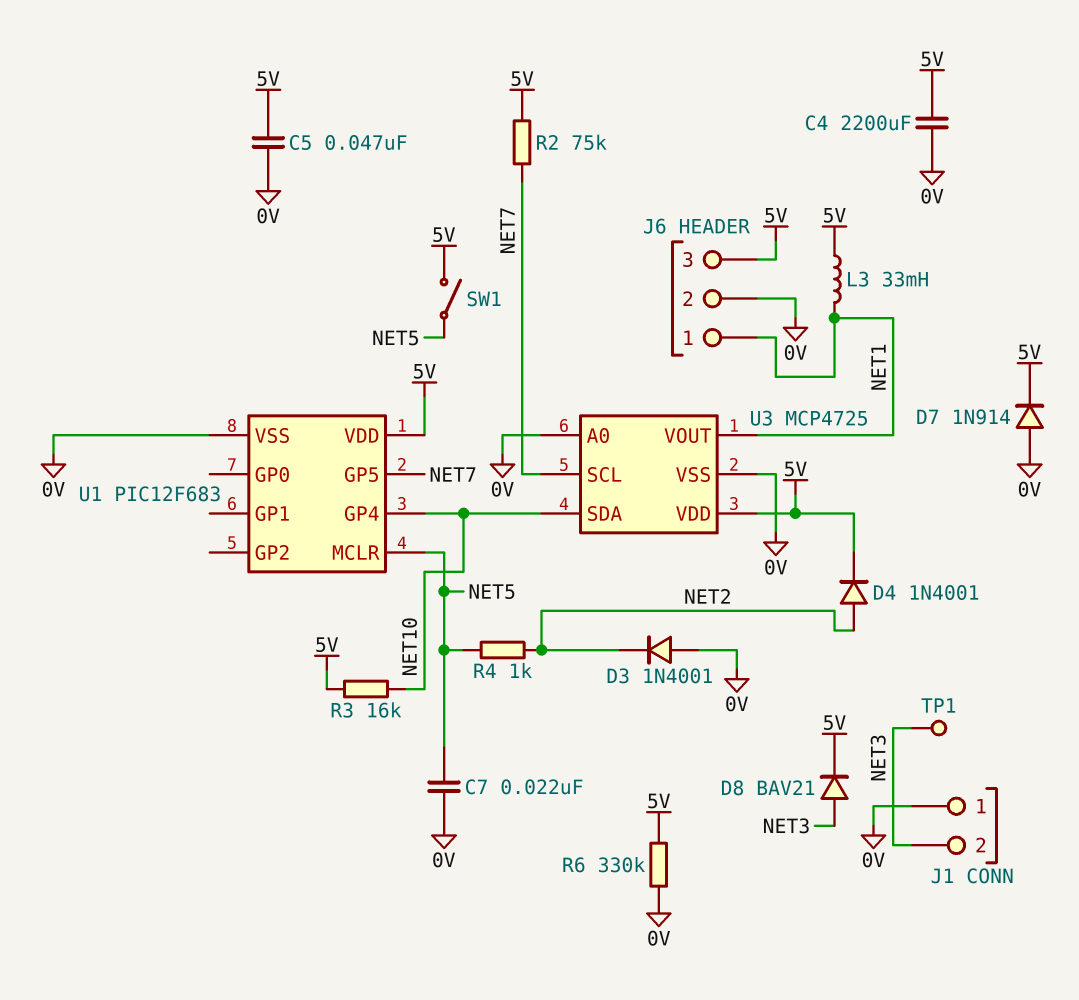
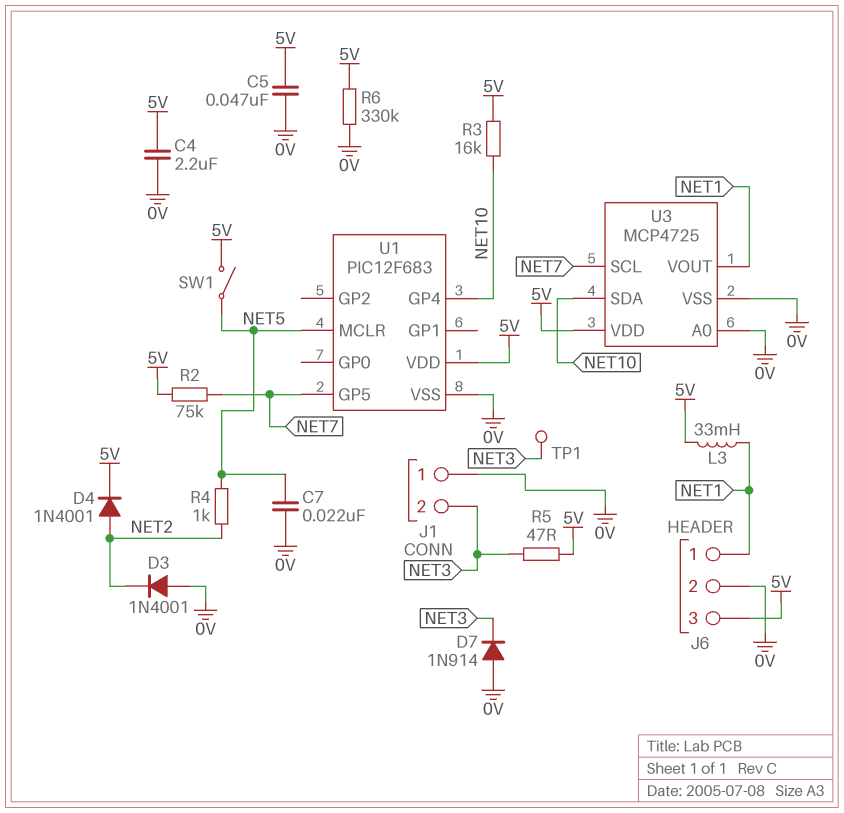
C4: 2200uF (0V, 5V) -> 2.2uF (0V, 5V)
D7: diode 1N914 (A 0V, K 5V) -> diode 1N914 (A 0V, K NET3)
D8: diode BAV21 (A NET3, K 5V) -> none
R5: none -> 47 (5V, NET3)

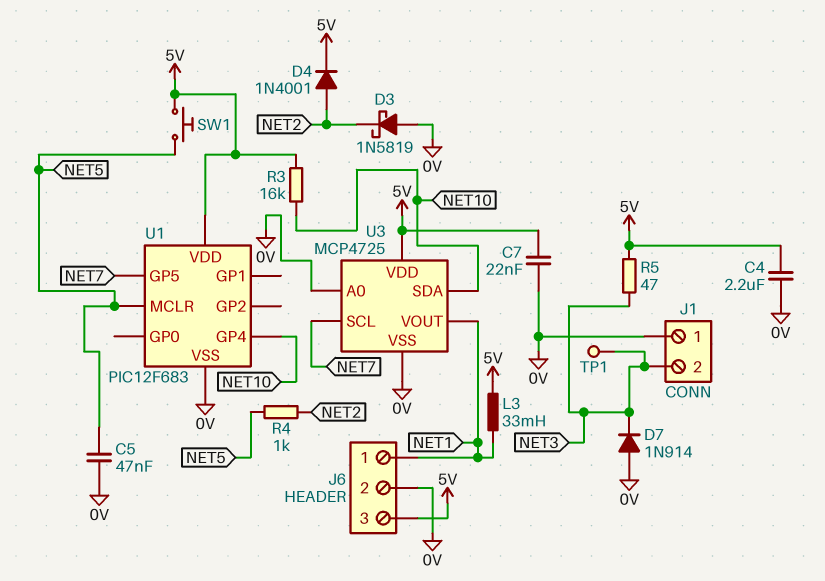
C5: 47nF (0V, 5V) -> 47nF (0V, NET5)
C7: 22nF (0V, NET5) -> 22nF (0V, 5V)
D3: diode 1N4001 (A 0V, K NET2) -> schottky 1N5819 (A 0V, K NET2)
R2: 75k (5V, NET7) -> none
R6: 330k (0V, 5V) -> none
SW1: switch (5V, NET5) -> button (5V, NET5)

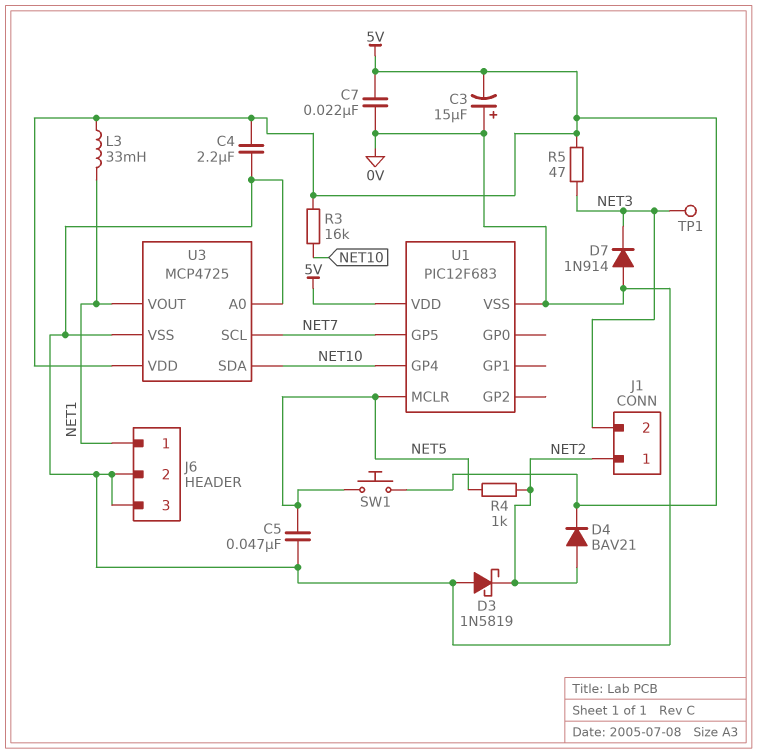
C3: none -> 15uF (plus 0V, minus 5V)
D4: diode 1N4001 (A NET2, K 5V) -> diode BAV21 (A NET2, K 5V)
J1 pin 1: 0V -> NET2
J6 pin 3: 5V -> 0V

